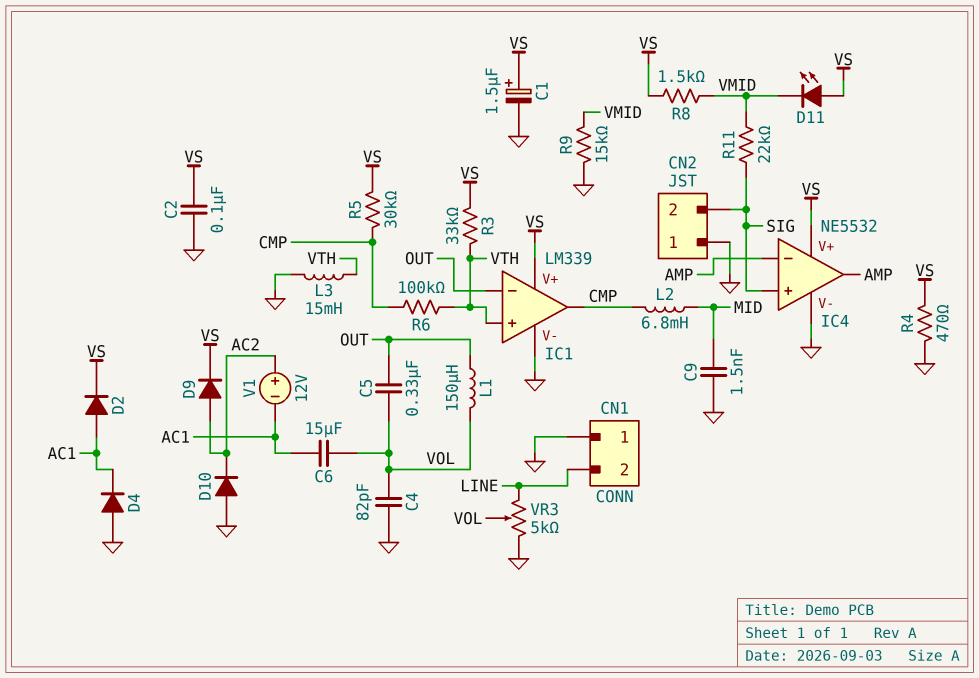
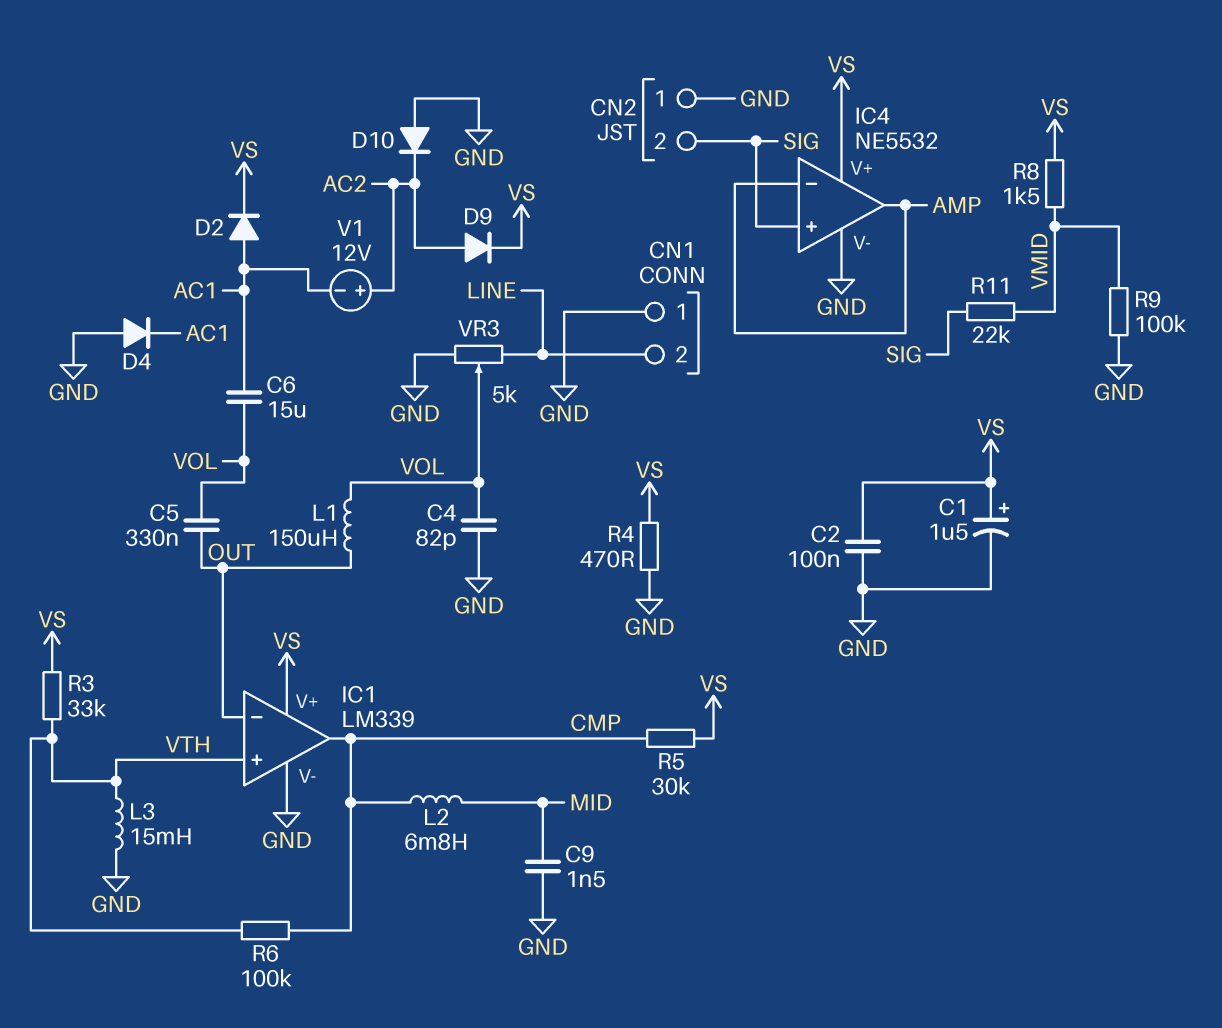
D11: LED (A VS, K VMID) -> none
R9: 15k (GND, VMID) -> 100k (GND, VMID)

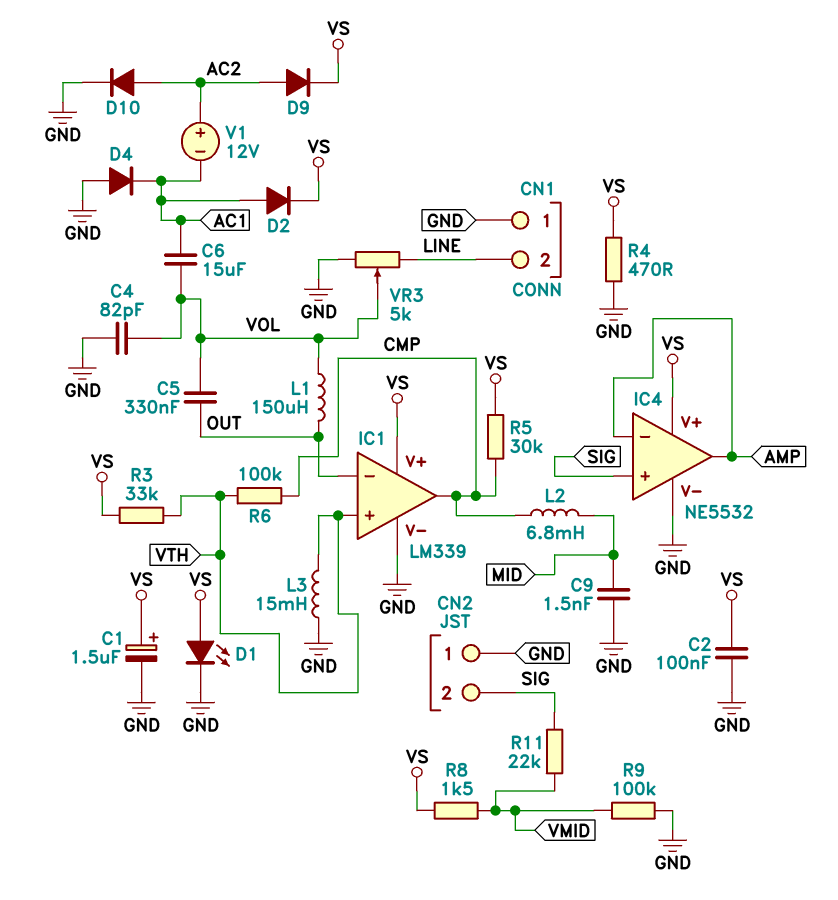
D1: none -> LED (A VS, K GND)
D10: diode (A GND, K AC2) -> diode (A AC2, K GND)

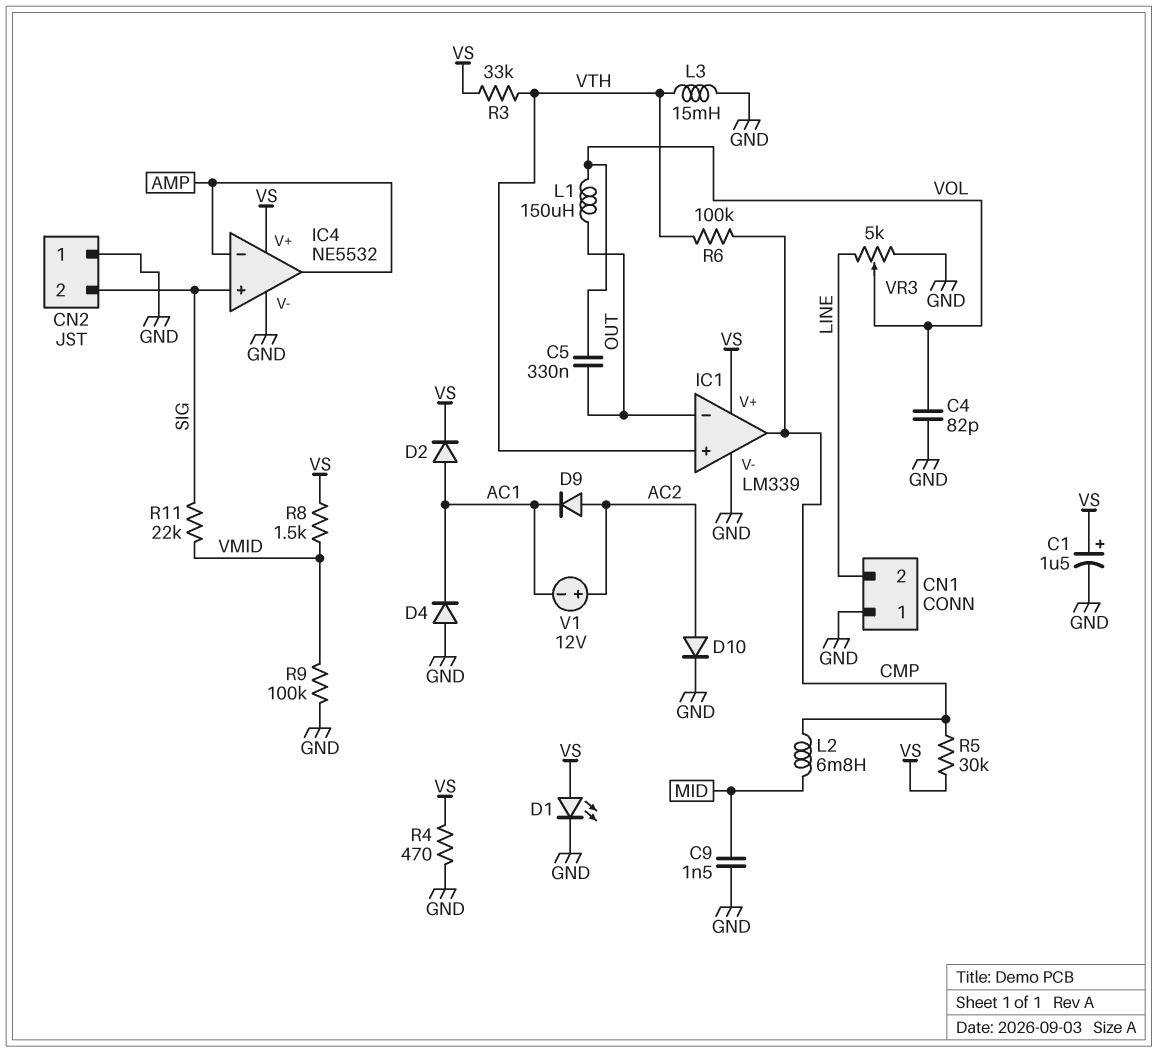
C2: 100nF (GND, VS) -> none
C6: 15uF (AC1, VOL) -> none
D9: diode (A AC2, K VS) -> diode (A AC2, K AC1)

